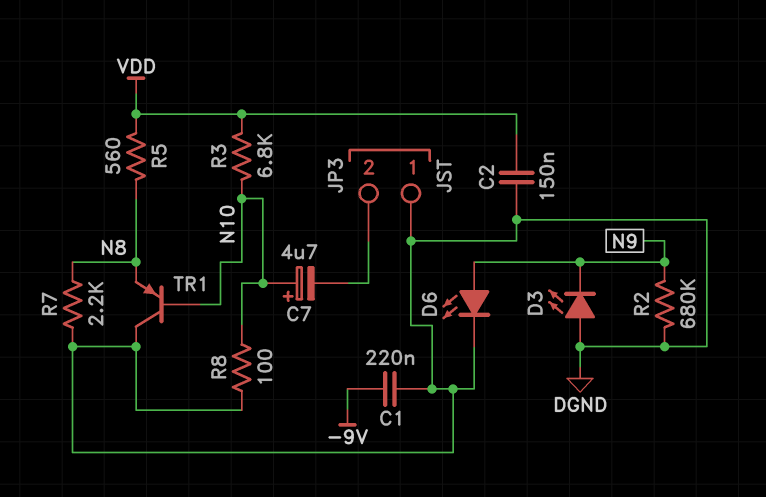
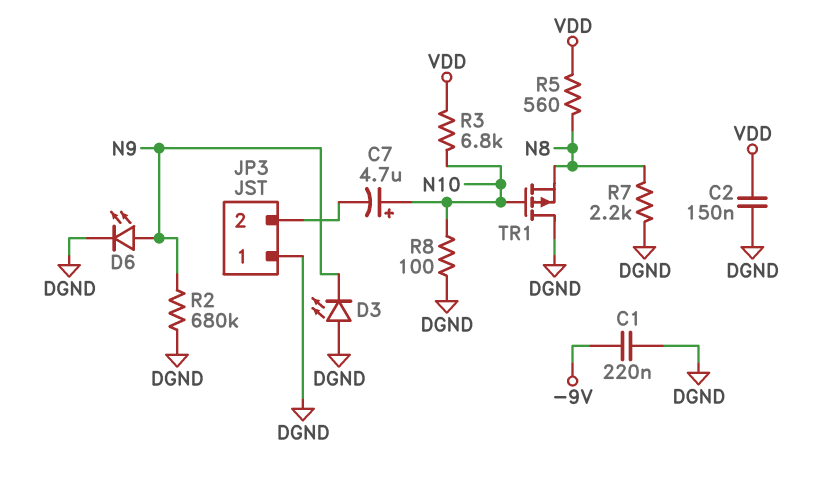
TR1: PNP (B N10, C DGND, E N8) -> PMOS (G N10, D DGND, S N8)

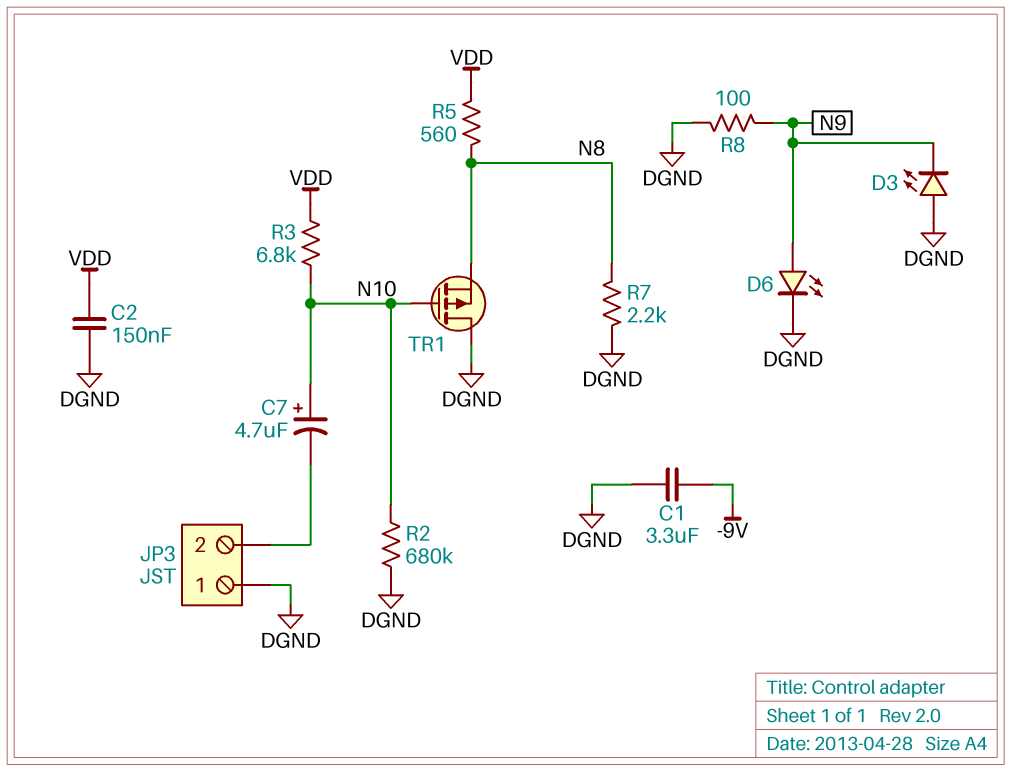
C1: 220nF (-9V, DGND) -> 3.3uF (-9V, DGND)
R2: 680k (DGND, N9) -> 680k (DGND, N10)
R8: 100 (DGND, N10) -> 100 (DGND, N9)

